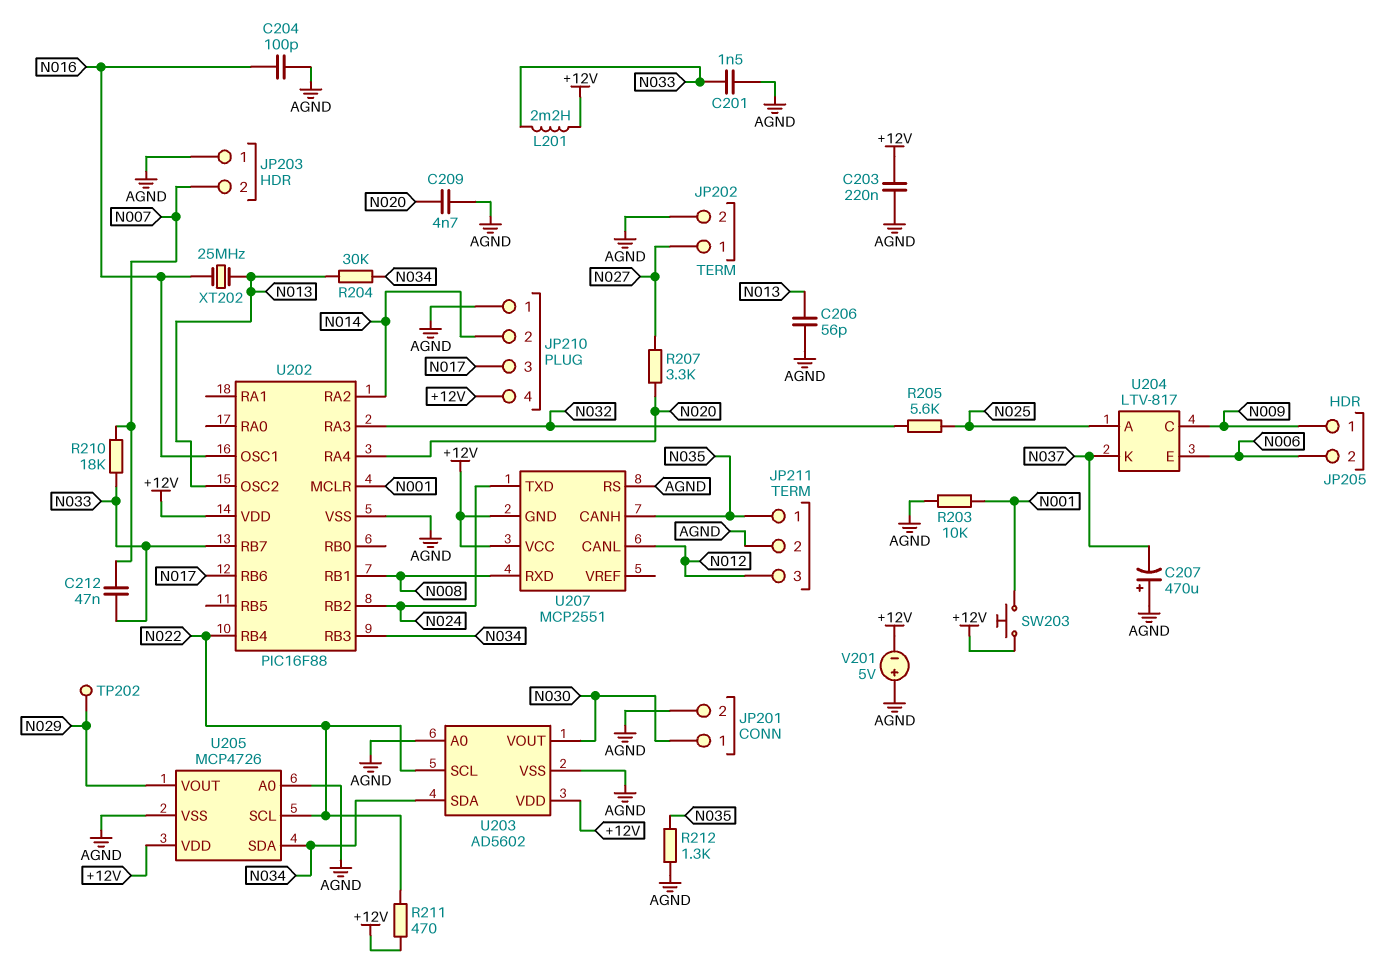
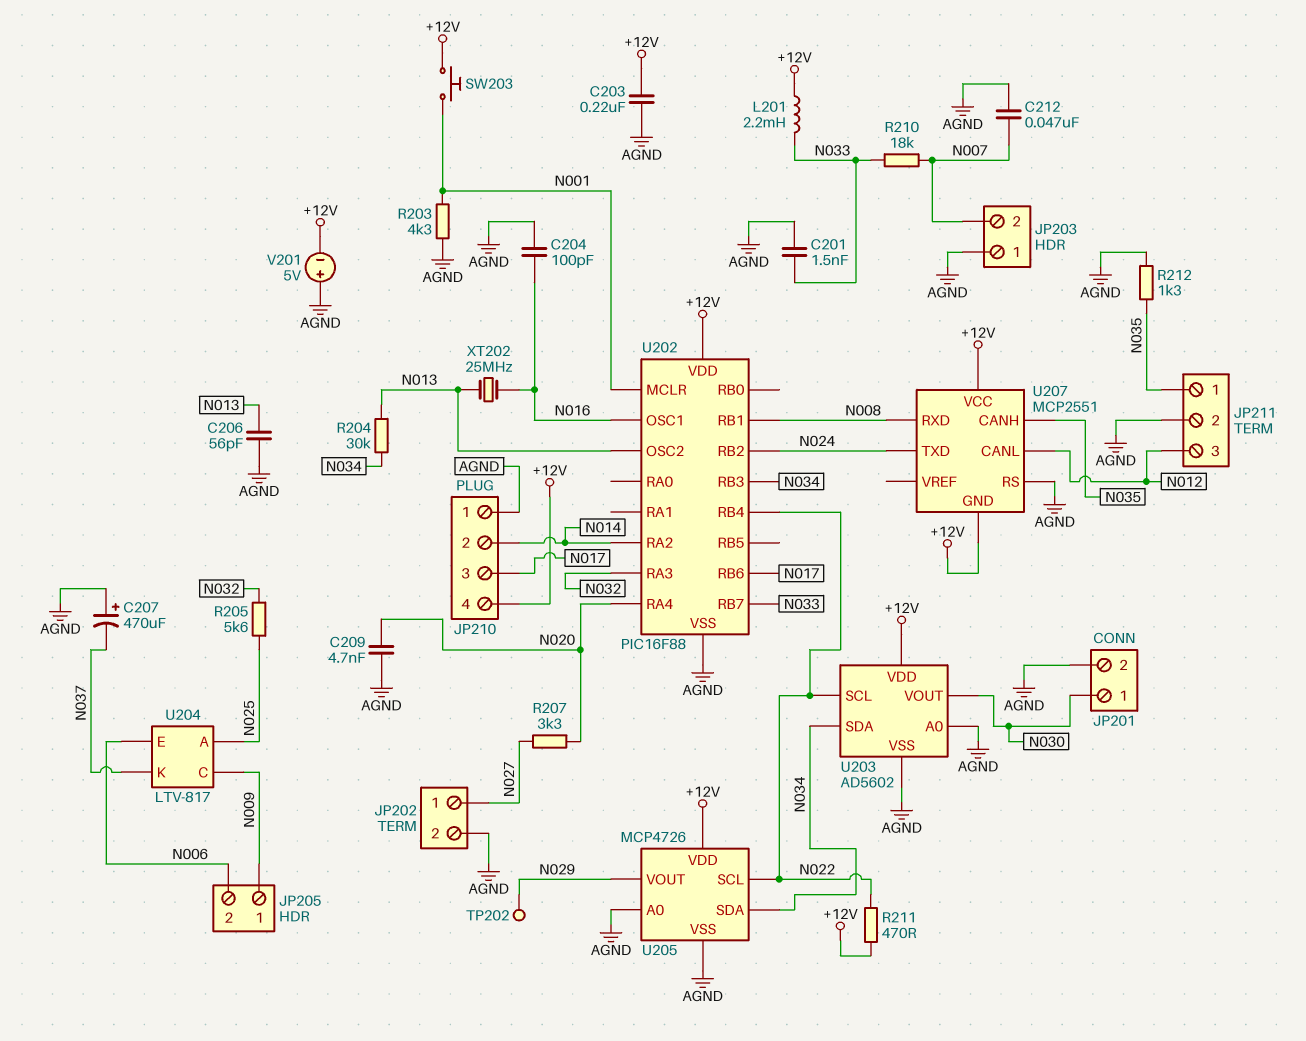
C212: 47nF (N007, N033) -> 47nF (AGND, N007)
R203: 10k (AGND, N001) -> 4.3k (AGND, N001)

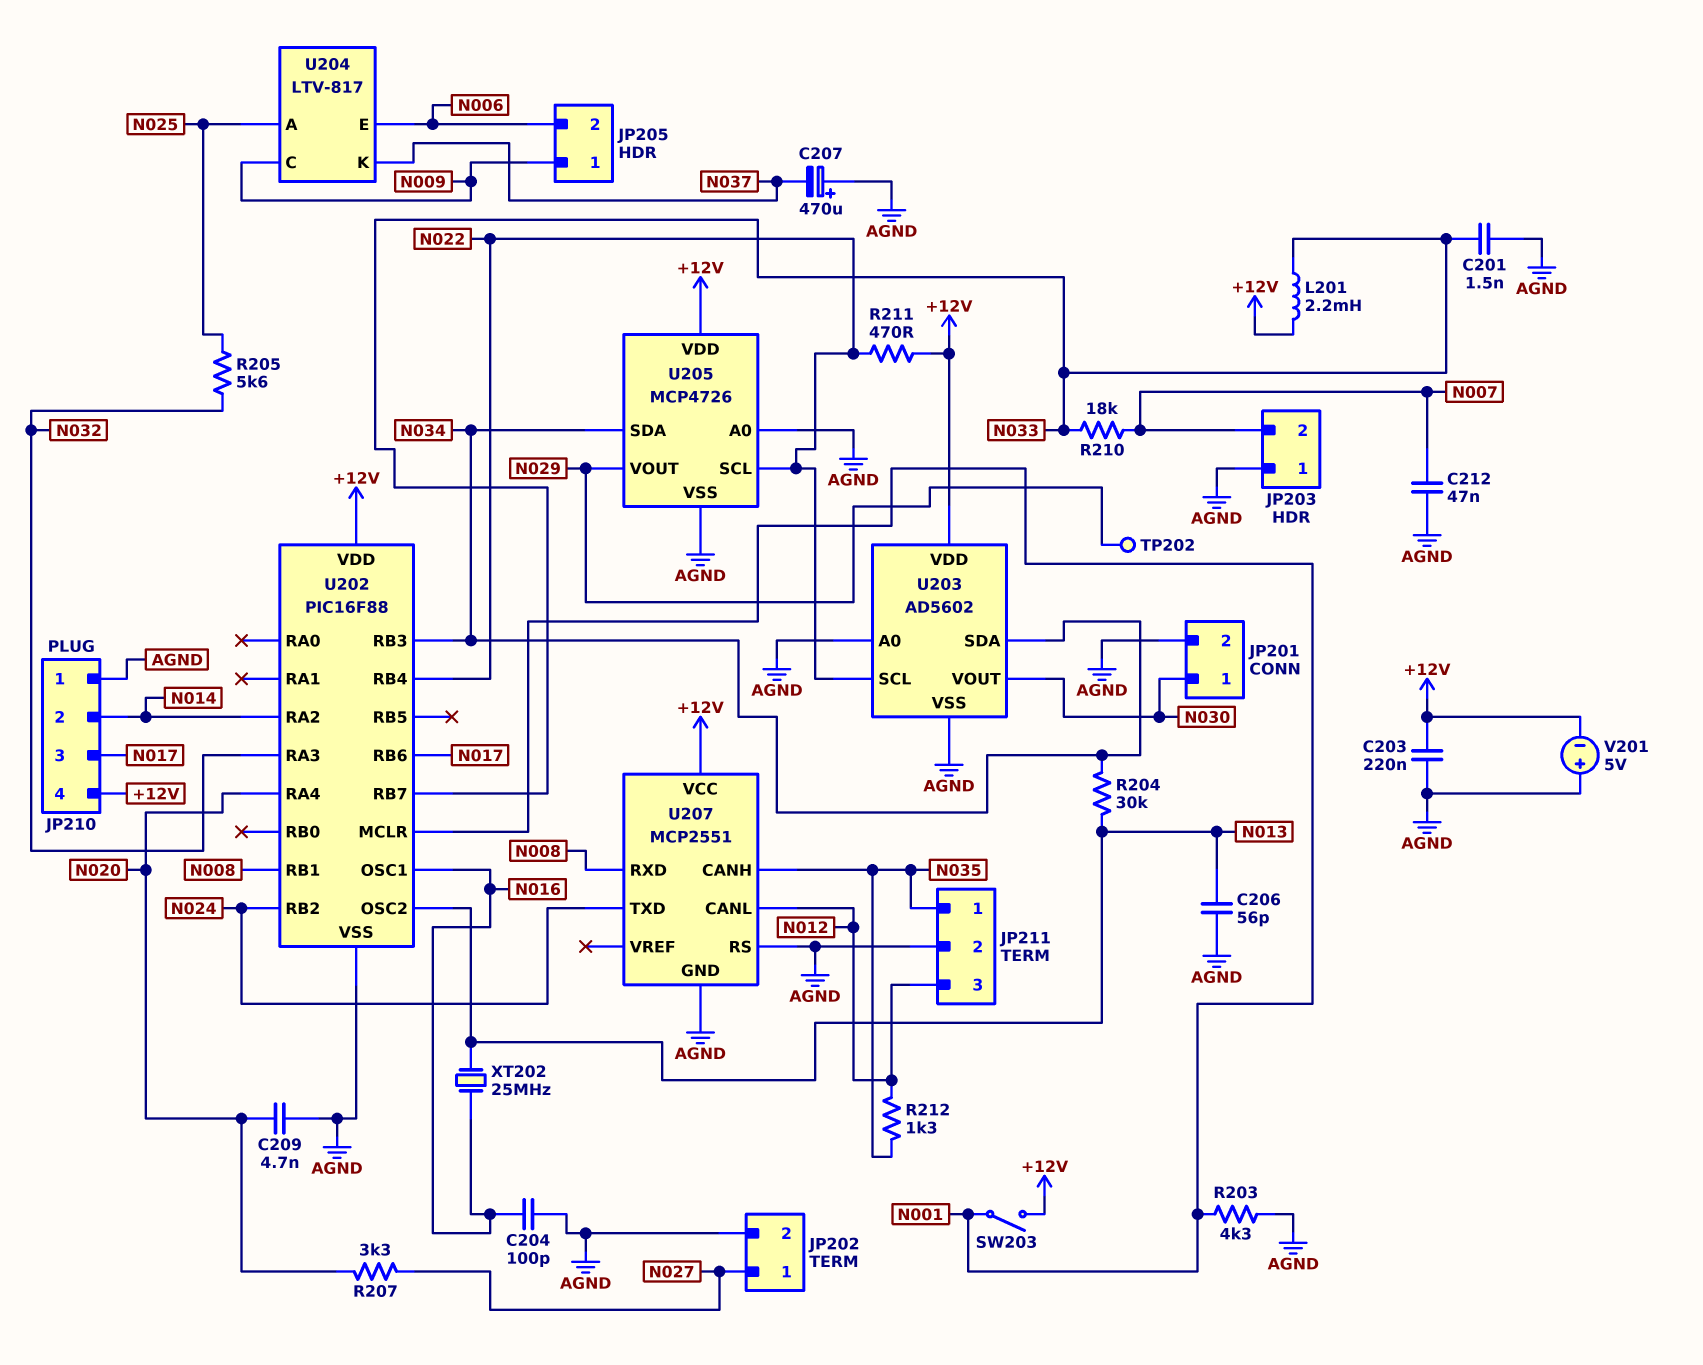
R212: 1.3k (AGND, N035) -> 1.3k (N012, N035)
SW203: button (+12V, N001) -> switch (+12V, N001)
U207 pin GND: +12V -> AGND

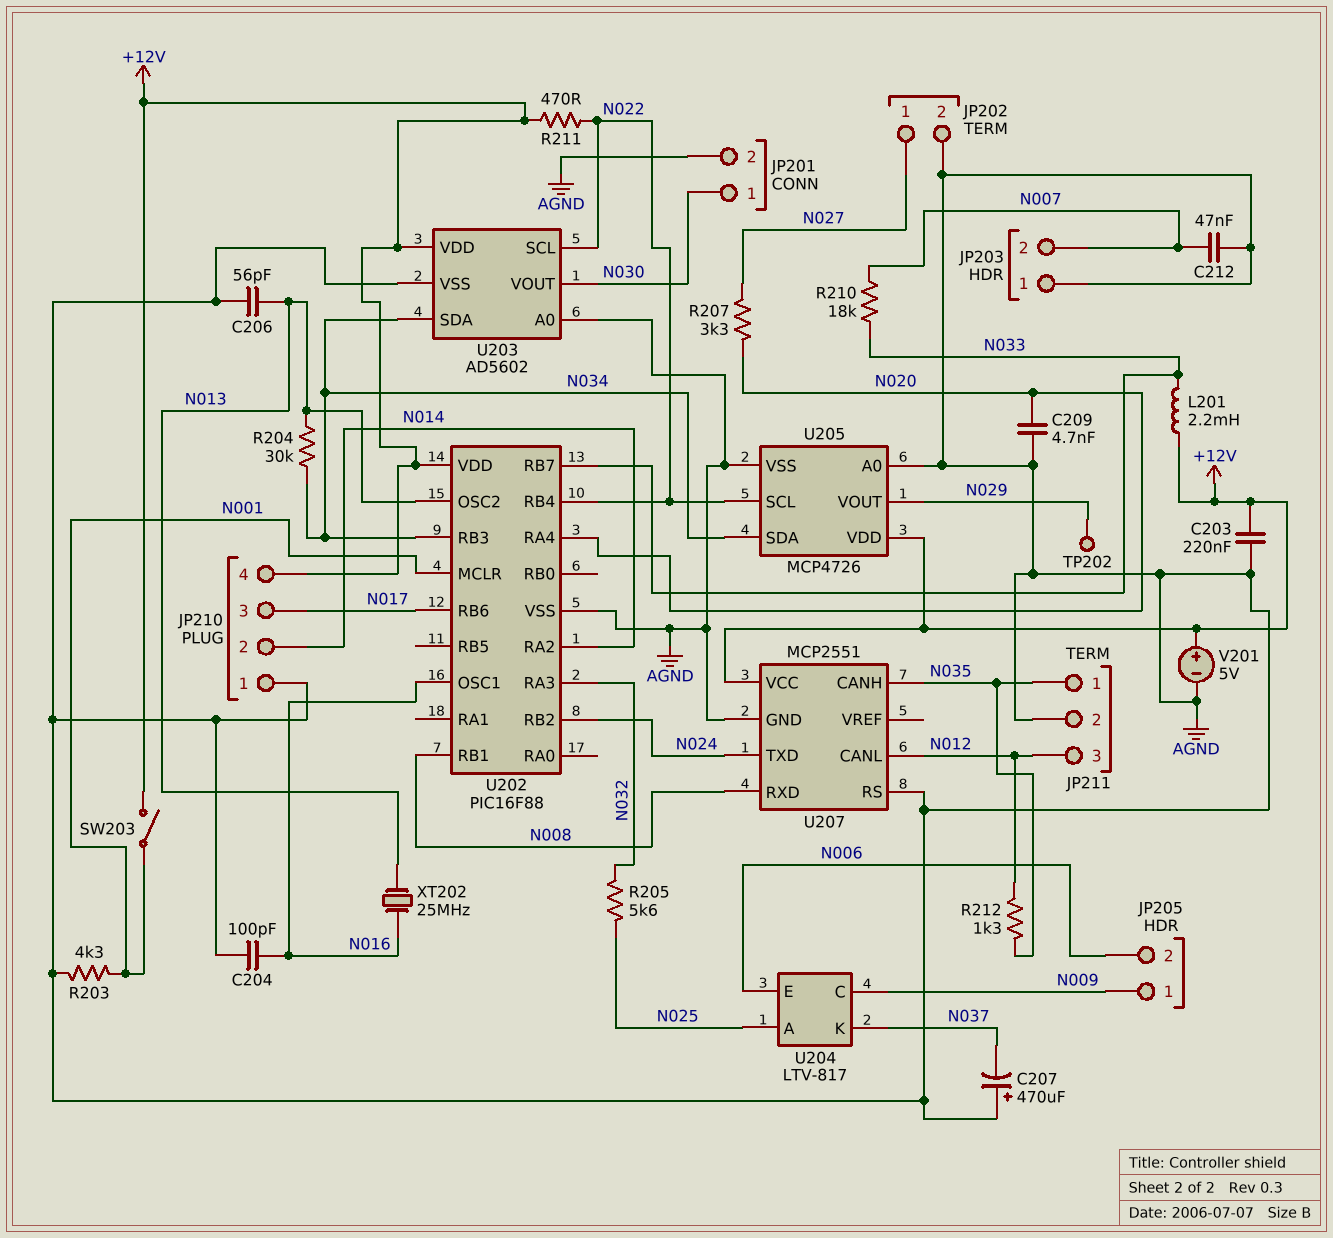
C201: 1.5nF (AGND, N033) -> none
V201: 5V (plus AGND, minus +12V) -> 5V (plus +12V, minus AGND)

